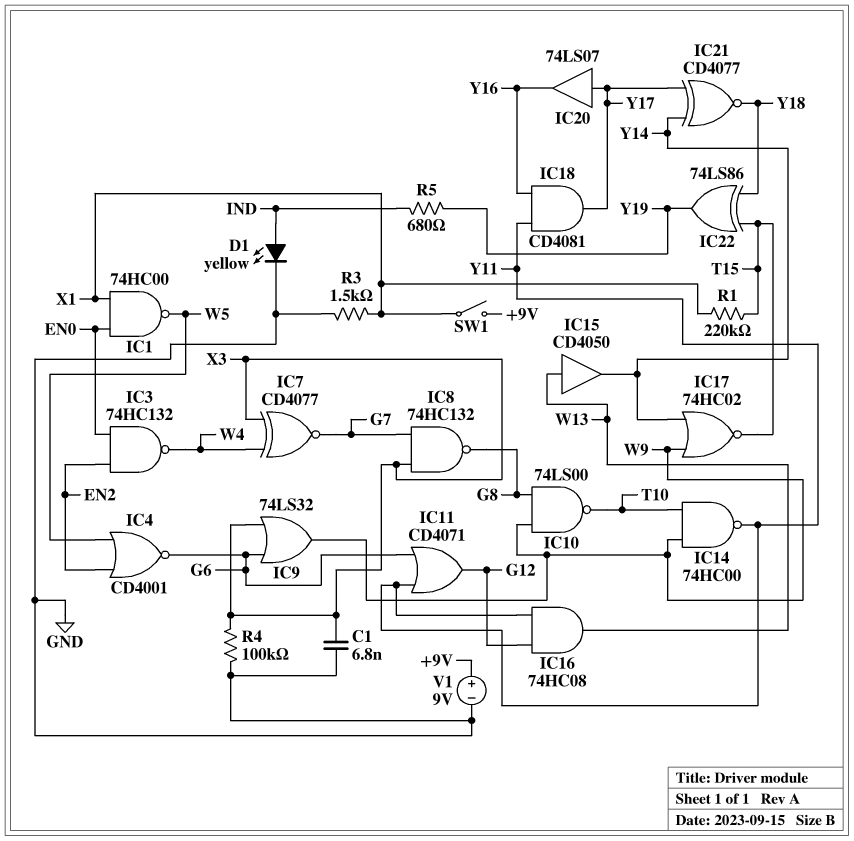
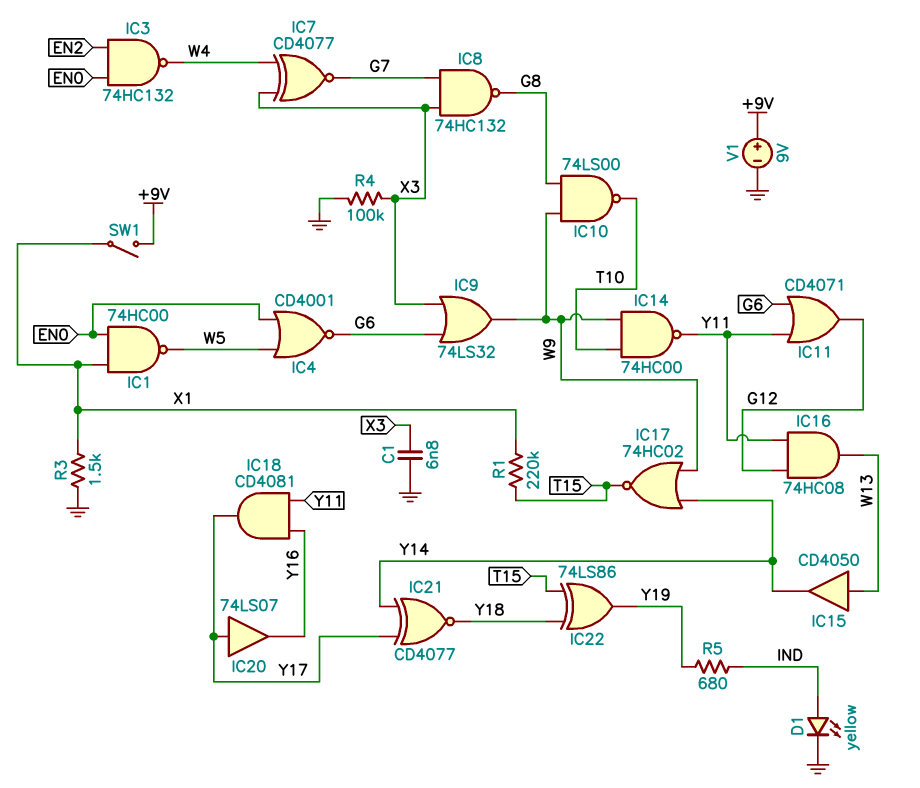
IC4: NOR CD4001 (in EN2, in W5, out G6) -> NOR CD4001 (in EN0, in W5, out G6)

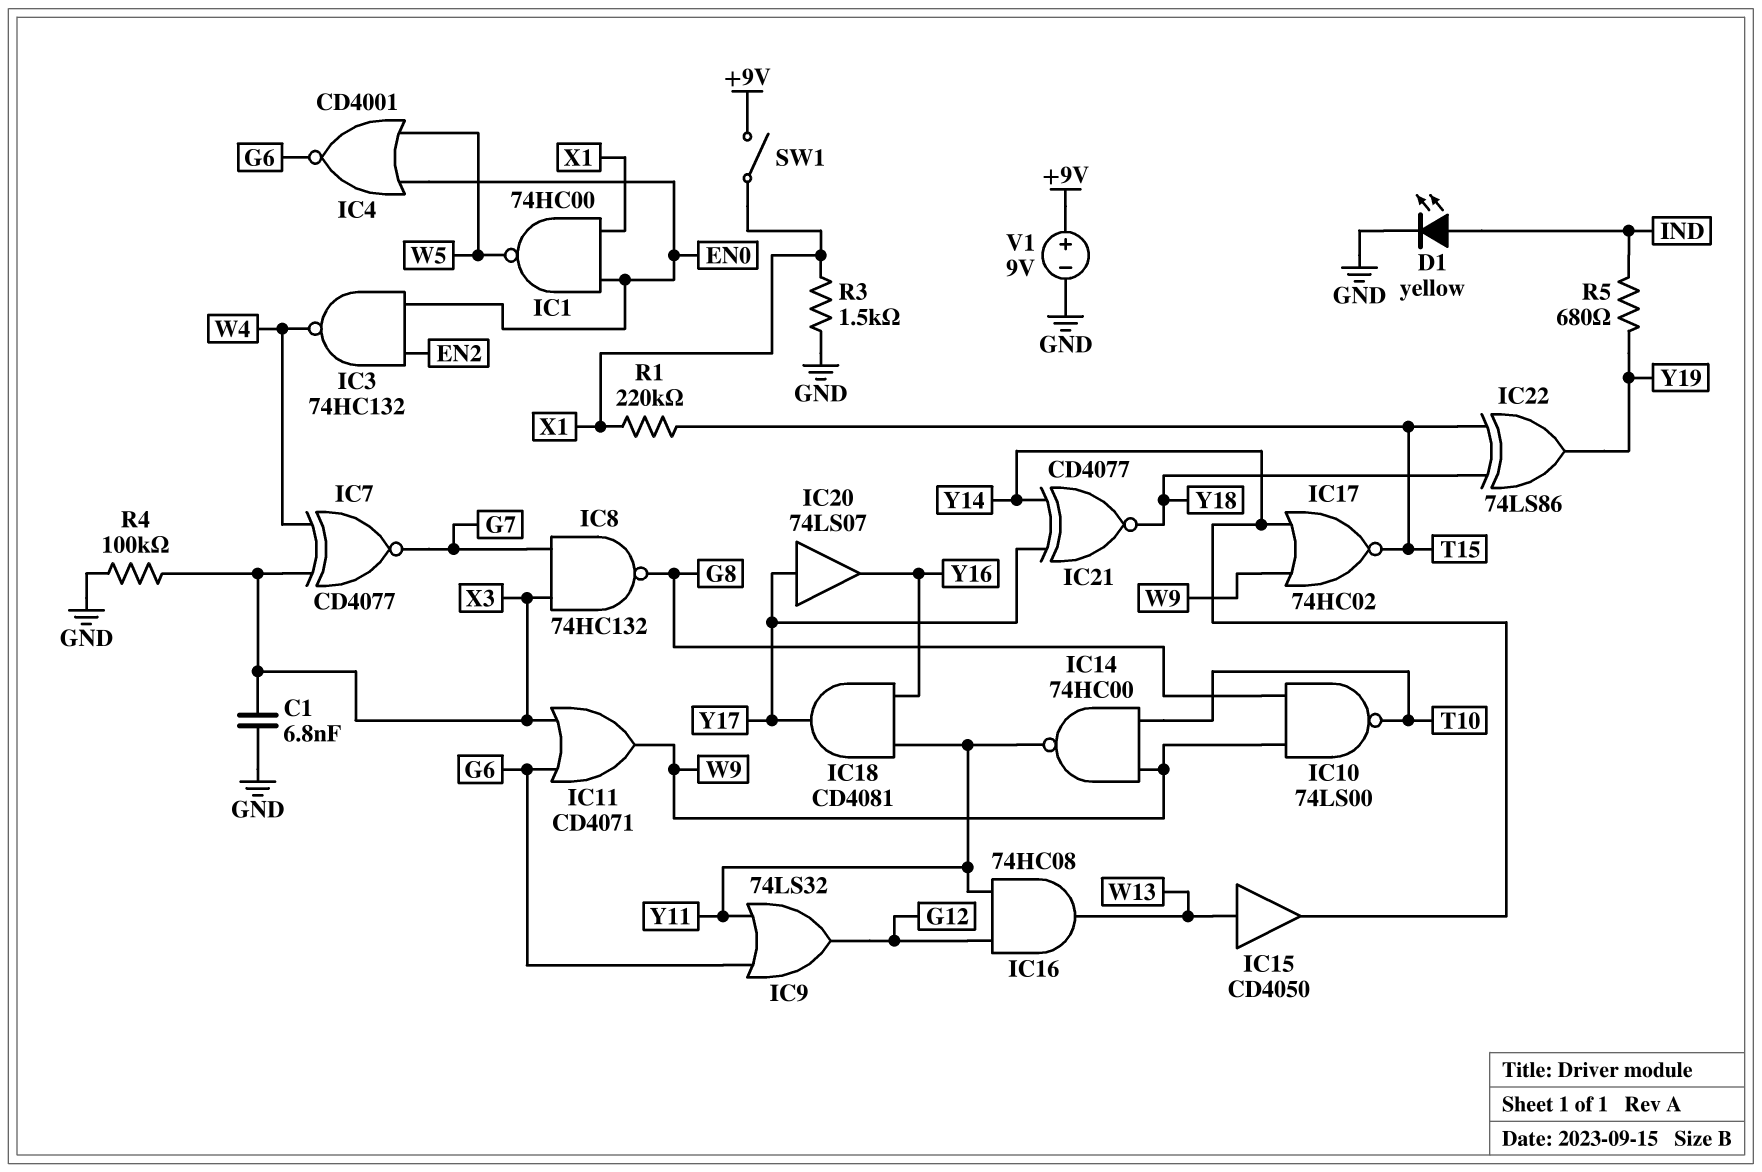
IC9: OR 74LS32 (in G6, in X3, out W9) -> OR 74LS32 (in G6, in Y11, out G12)
IC11: OR CD4071 (in G6, in Y11, out G12) -> OR CD4071 (in G6, in X3, out W9)

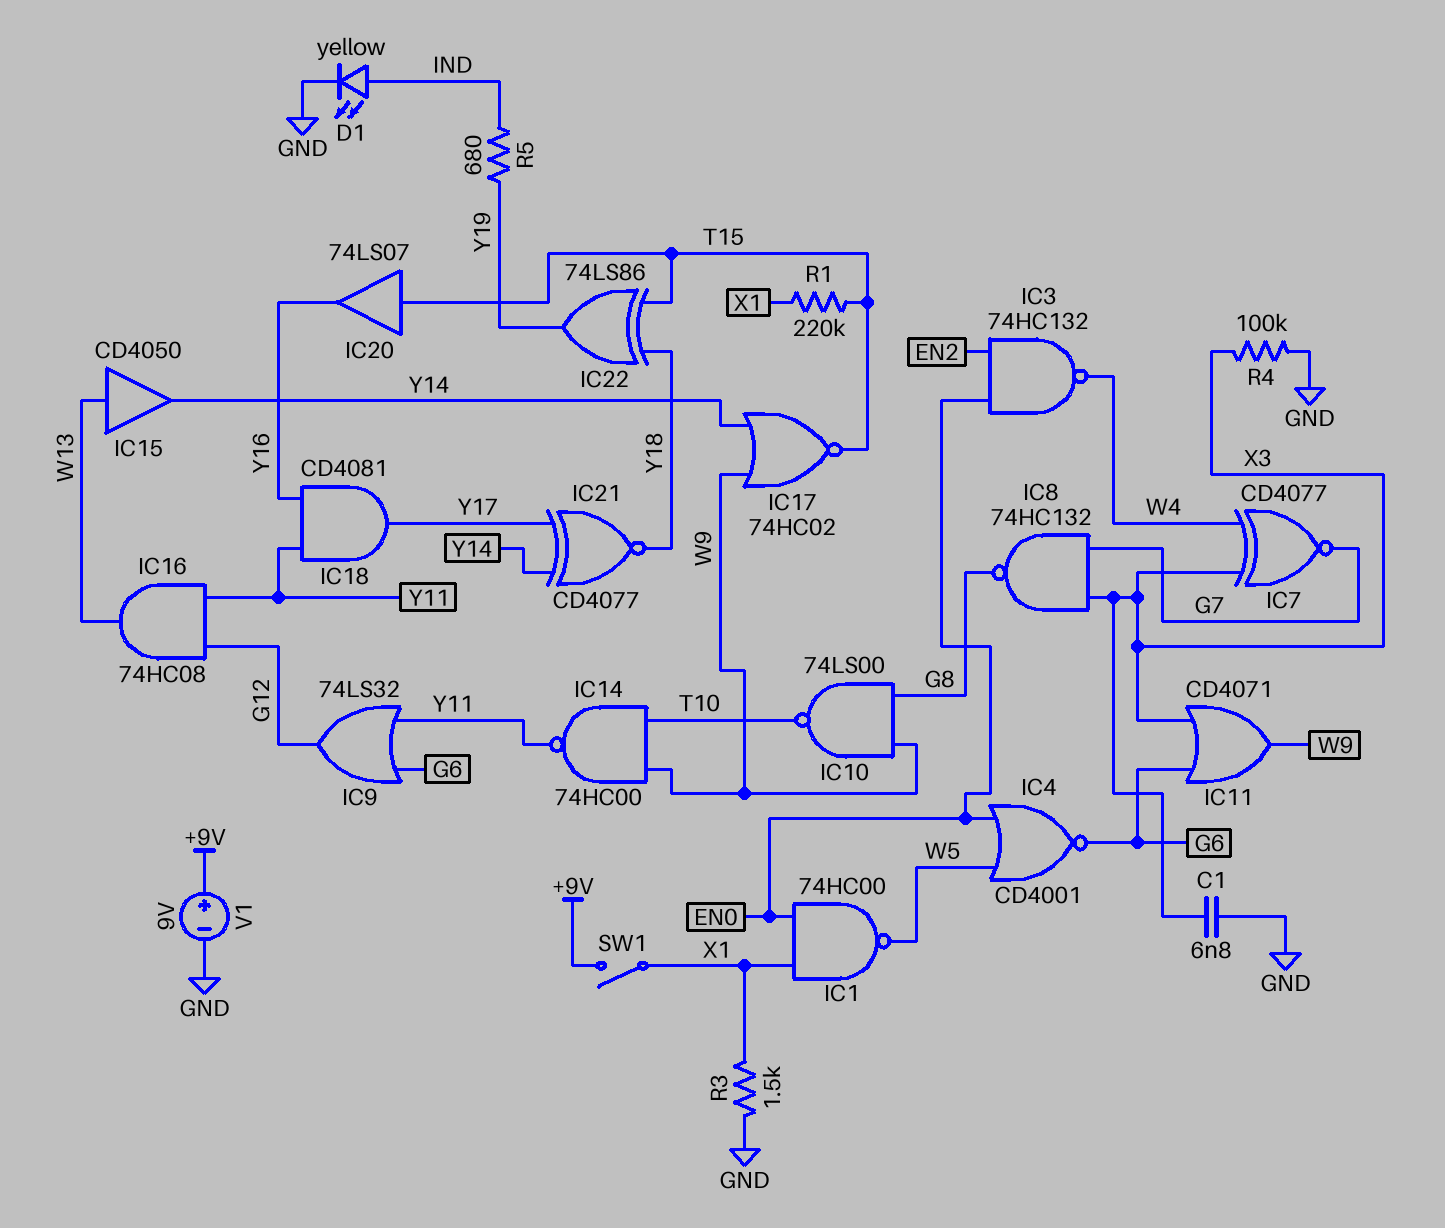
IC20: buffer 74LS07 (in Y17, out Y16) -> buffer 74LS07 (in T15, out Y16)

